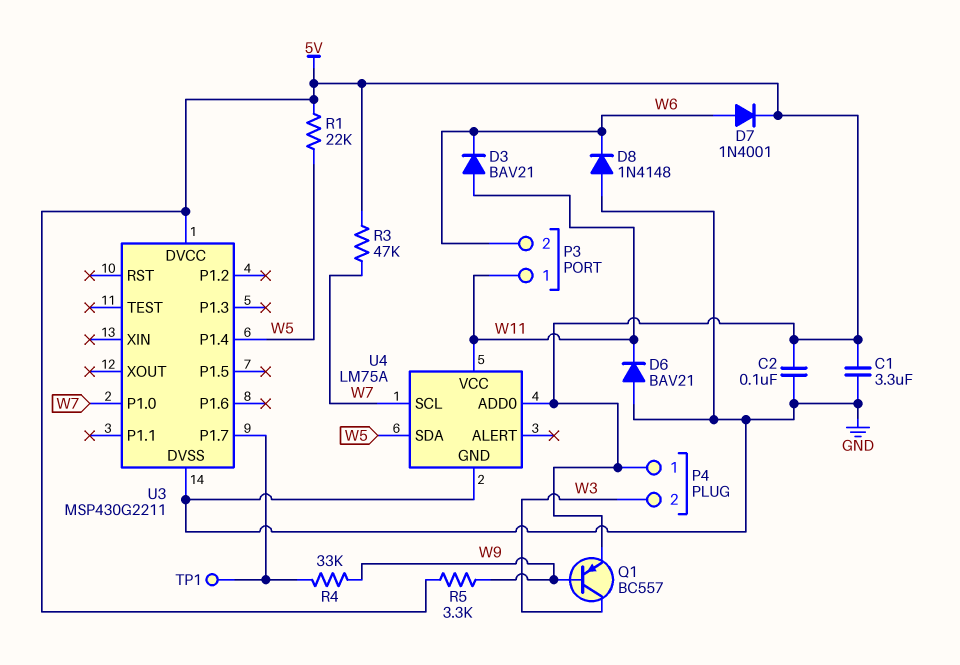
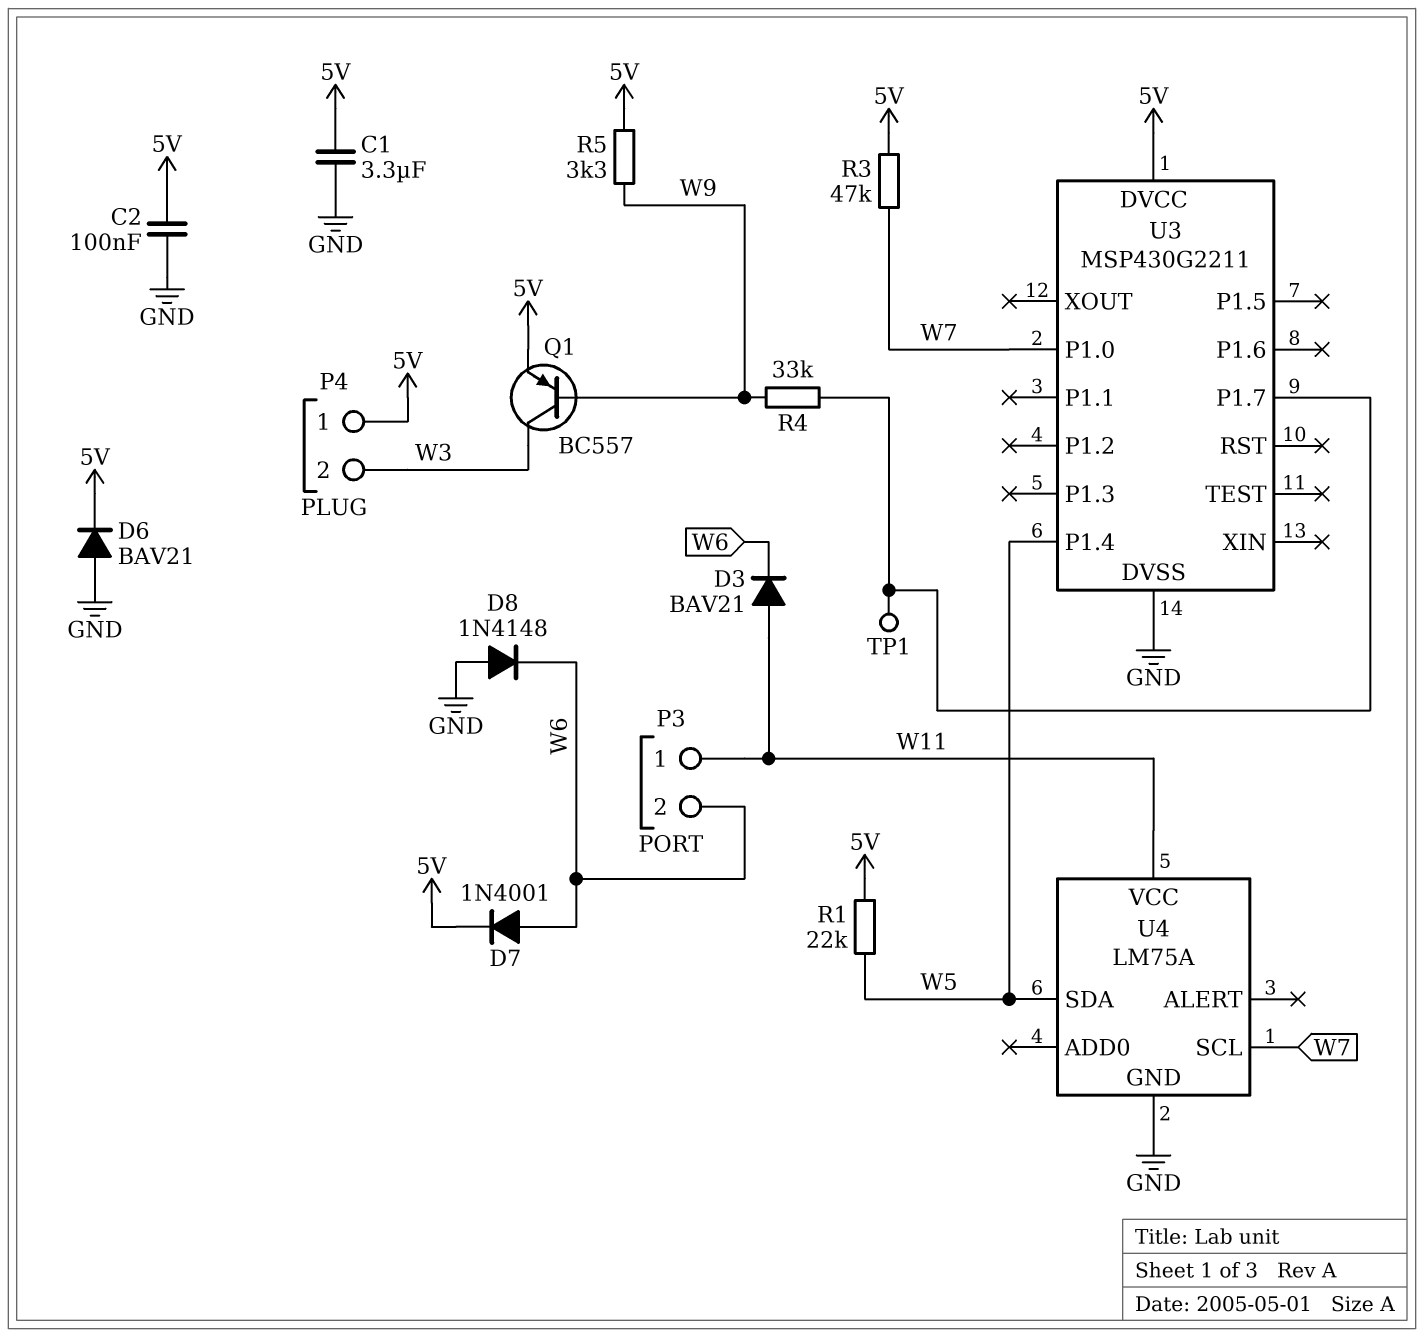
D6: diode BAV21 (A GND, K W11) -> diode BAV21 (A GND, K 5V)
U4 pin ADD0: 5V -> none

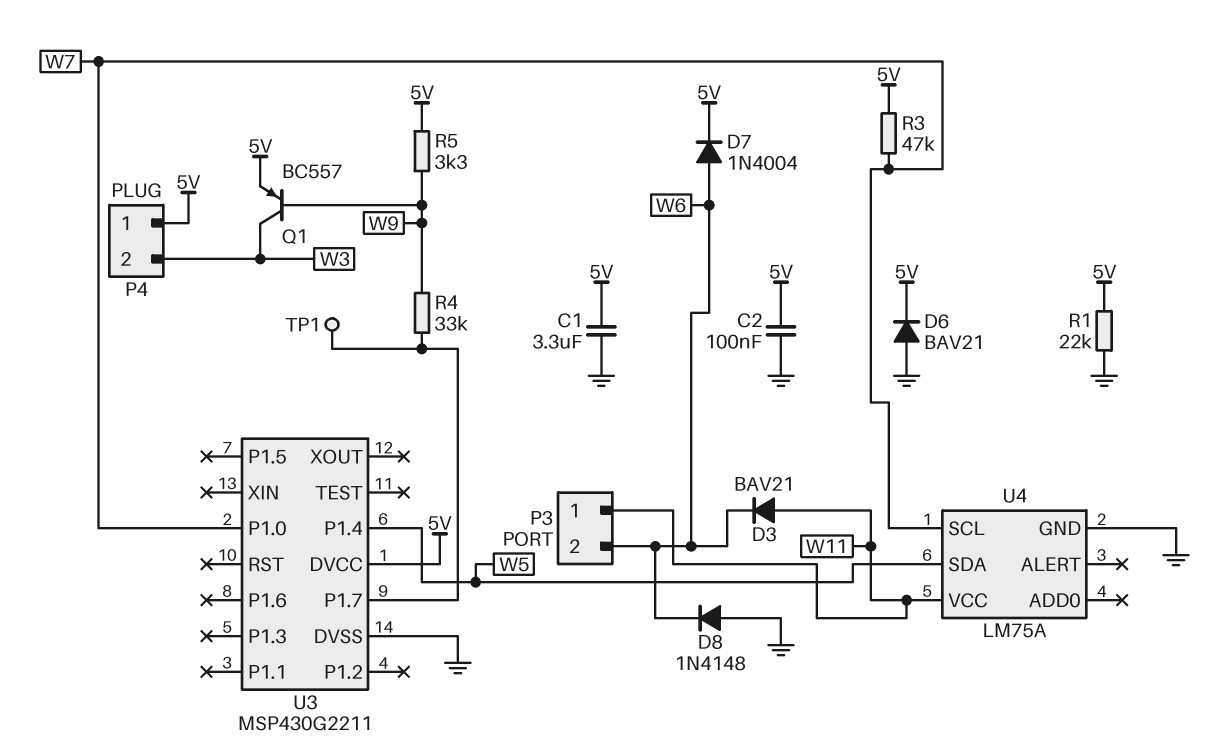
D7: diode 1N4001 (A W6, K 5V) -> diode 1N4004 (A W6, K 5V)
R1: 22k (5V, W5) -> 22k (5V, GND)

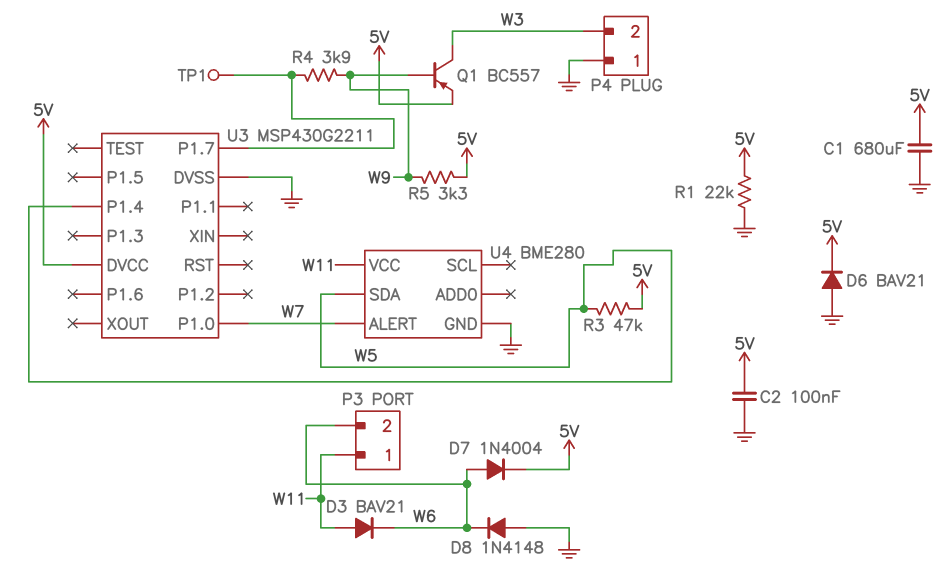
C1: 3.3uF (5V, GND) -> 680uF (5V, GND)
P4 pin 1: 5V -> GND
R3: 47k (5V, W7) -> 47k (5V, W5)
R4: 33k (U3/P1.7, W9) -> 3.9k (U3/P1.7, W9)
U4: LM75A -> BME280
U4 pin ALERT: none -> W7
U4 pin SCL: W7 -> none

